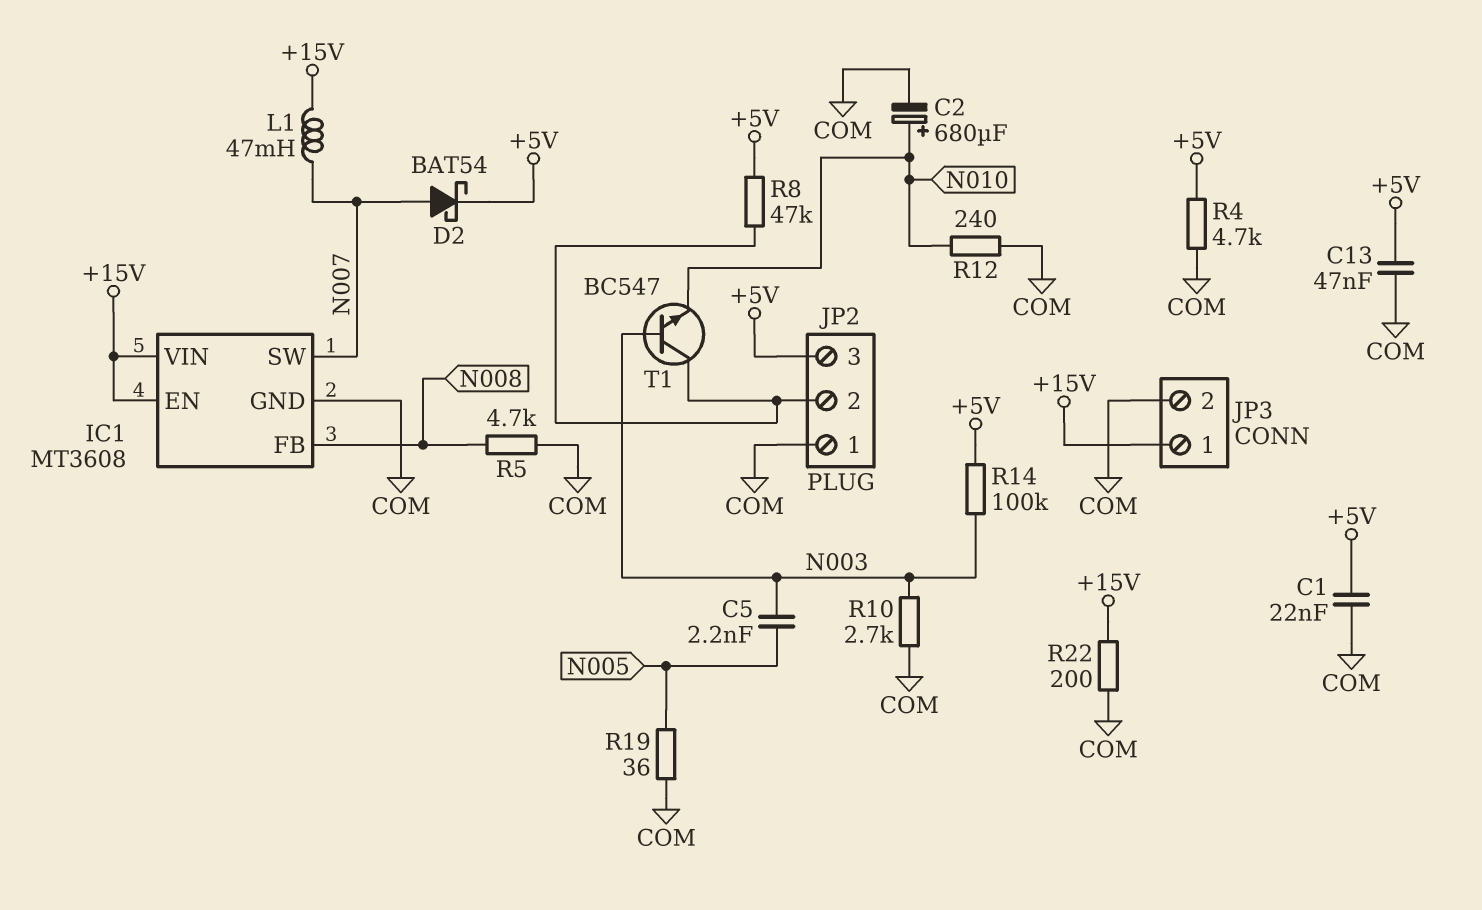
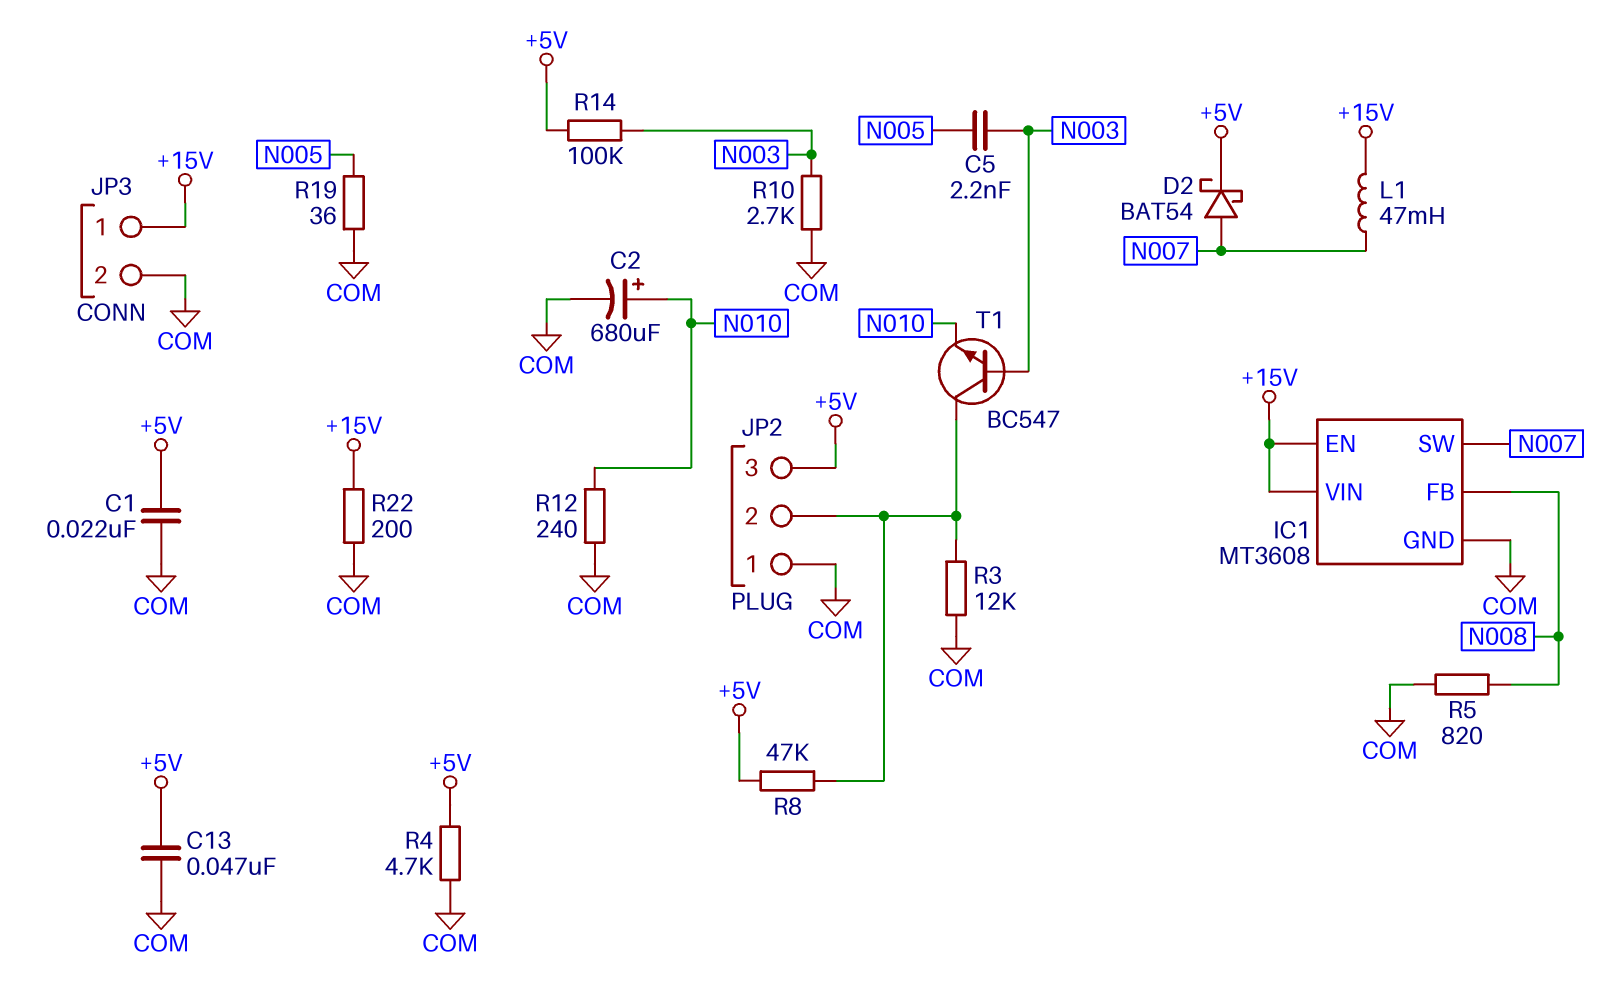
R3: none -> 12k (COM, JP2/2)
R5: 4.7k (COM, N008) -> 820 (COM, N008)

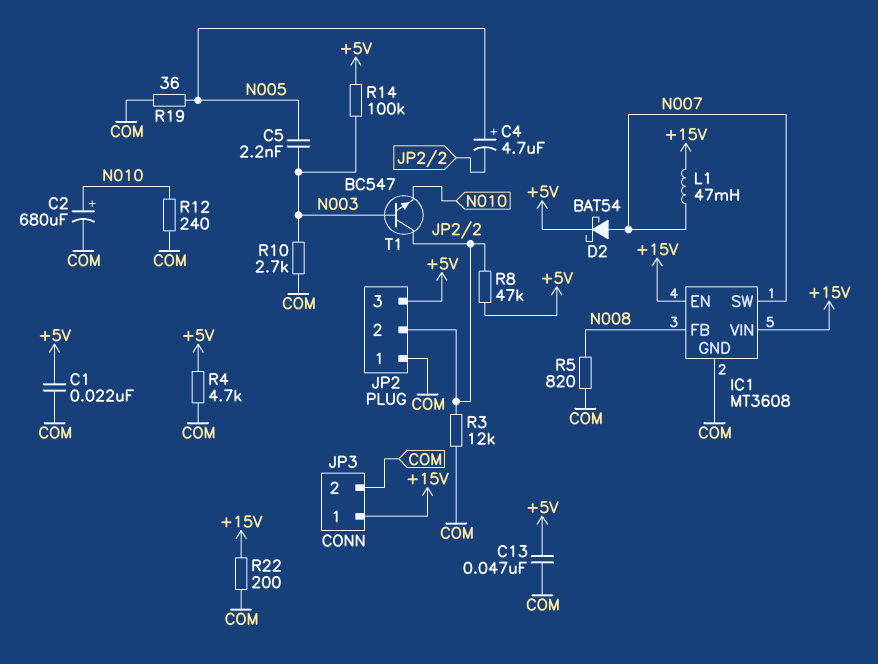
C4: none -> 4.7uF (plus N005, minus JP2/2)

